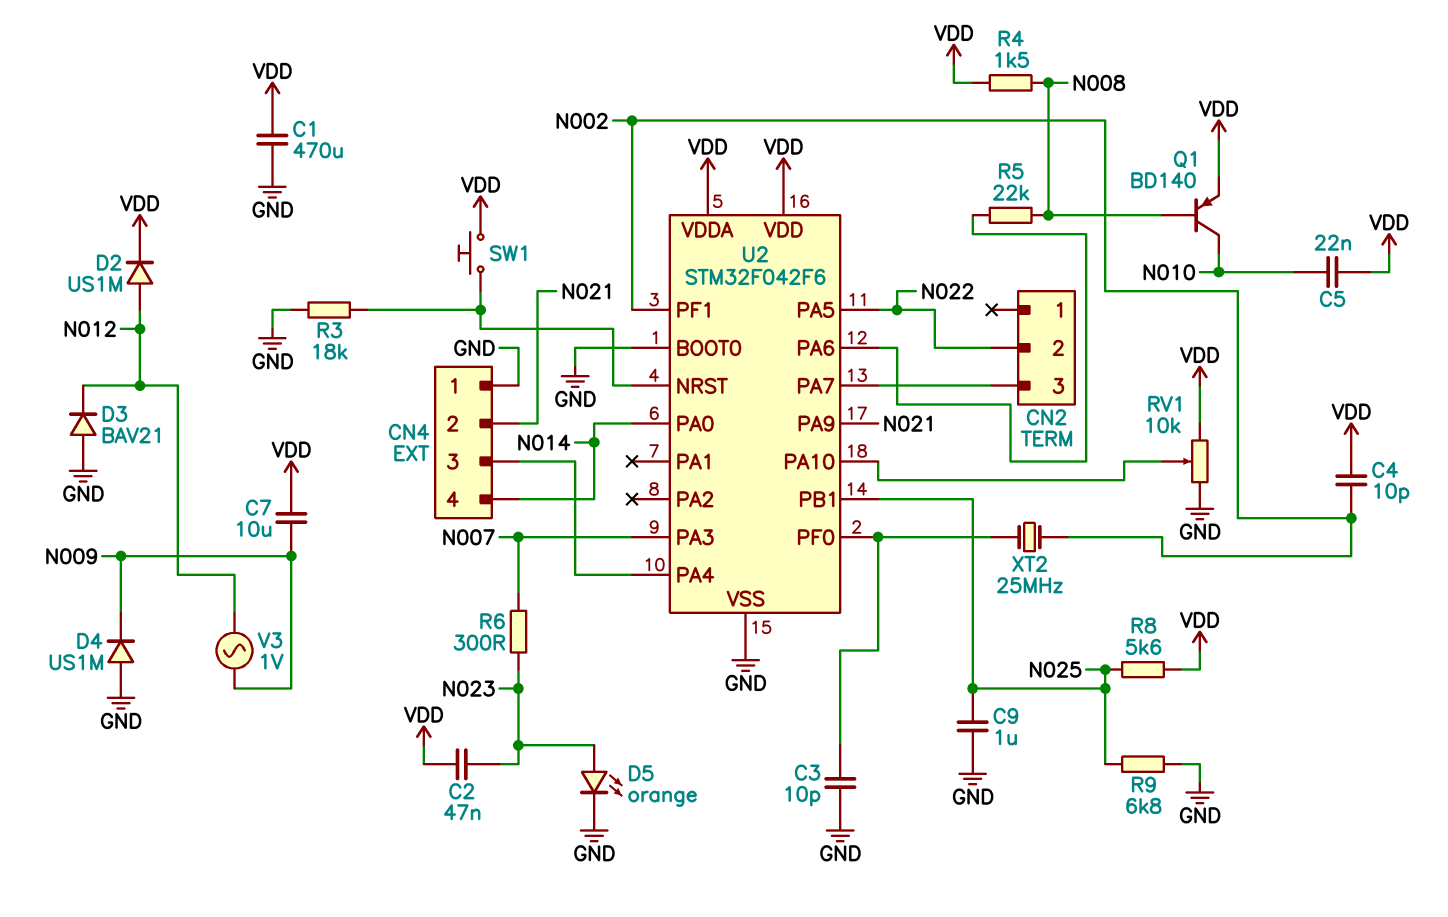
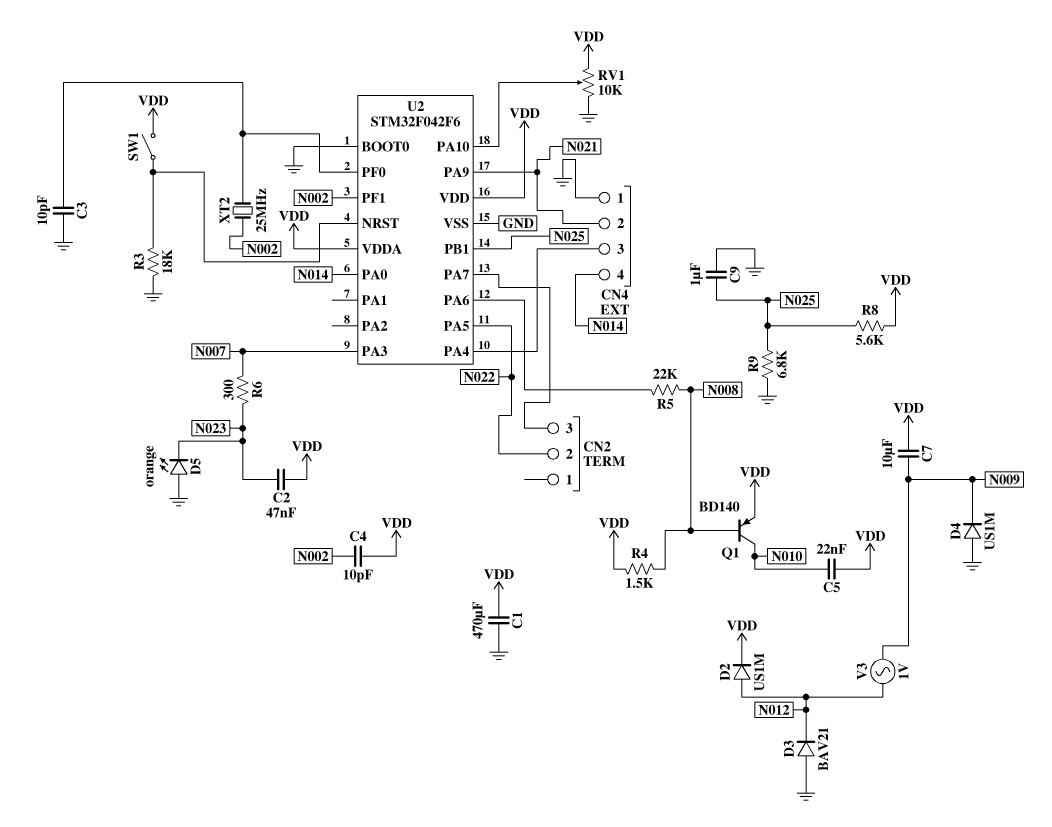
D5: LED orange (A N023, K GND) -> LED orange (A GND, K N023)
SW1: button (U2/NRST, VDD) -> switch (U2/NRST, VDD)

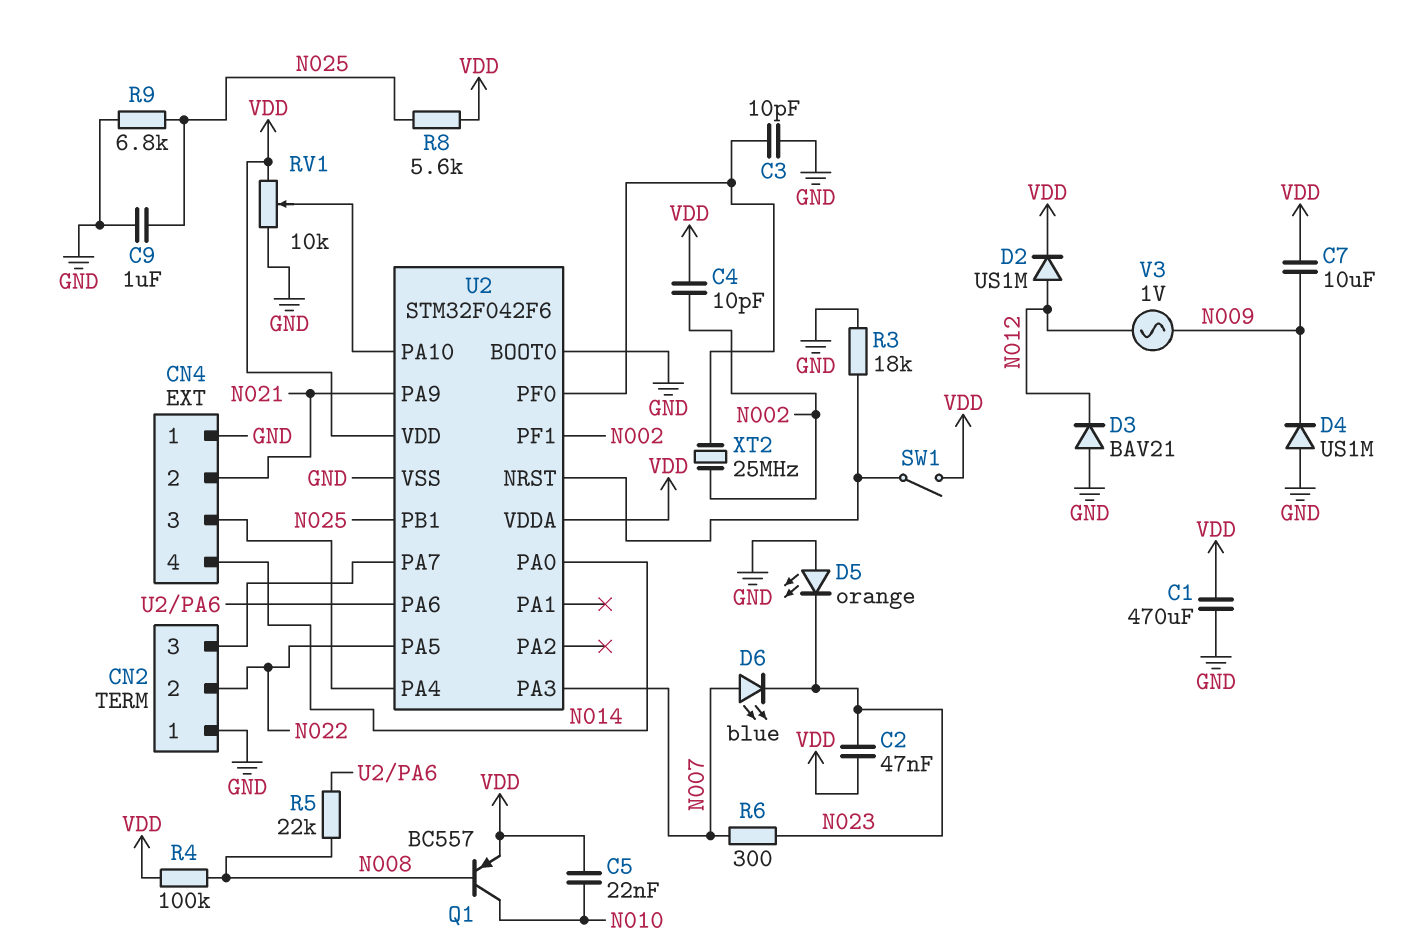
CN2 pin 1: none -> GND
D6: none -> LED blue (A N007, K N023)
Q1: PNP BD140 (B N008, C N010, E VDD) -> PNP BC557 (B N008, C N010, E VDD)
R4: 1.5k (N008, VDD) -> 100k (N008, VDD)

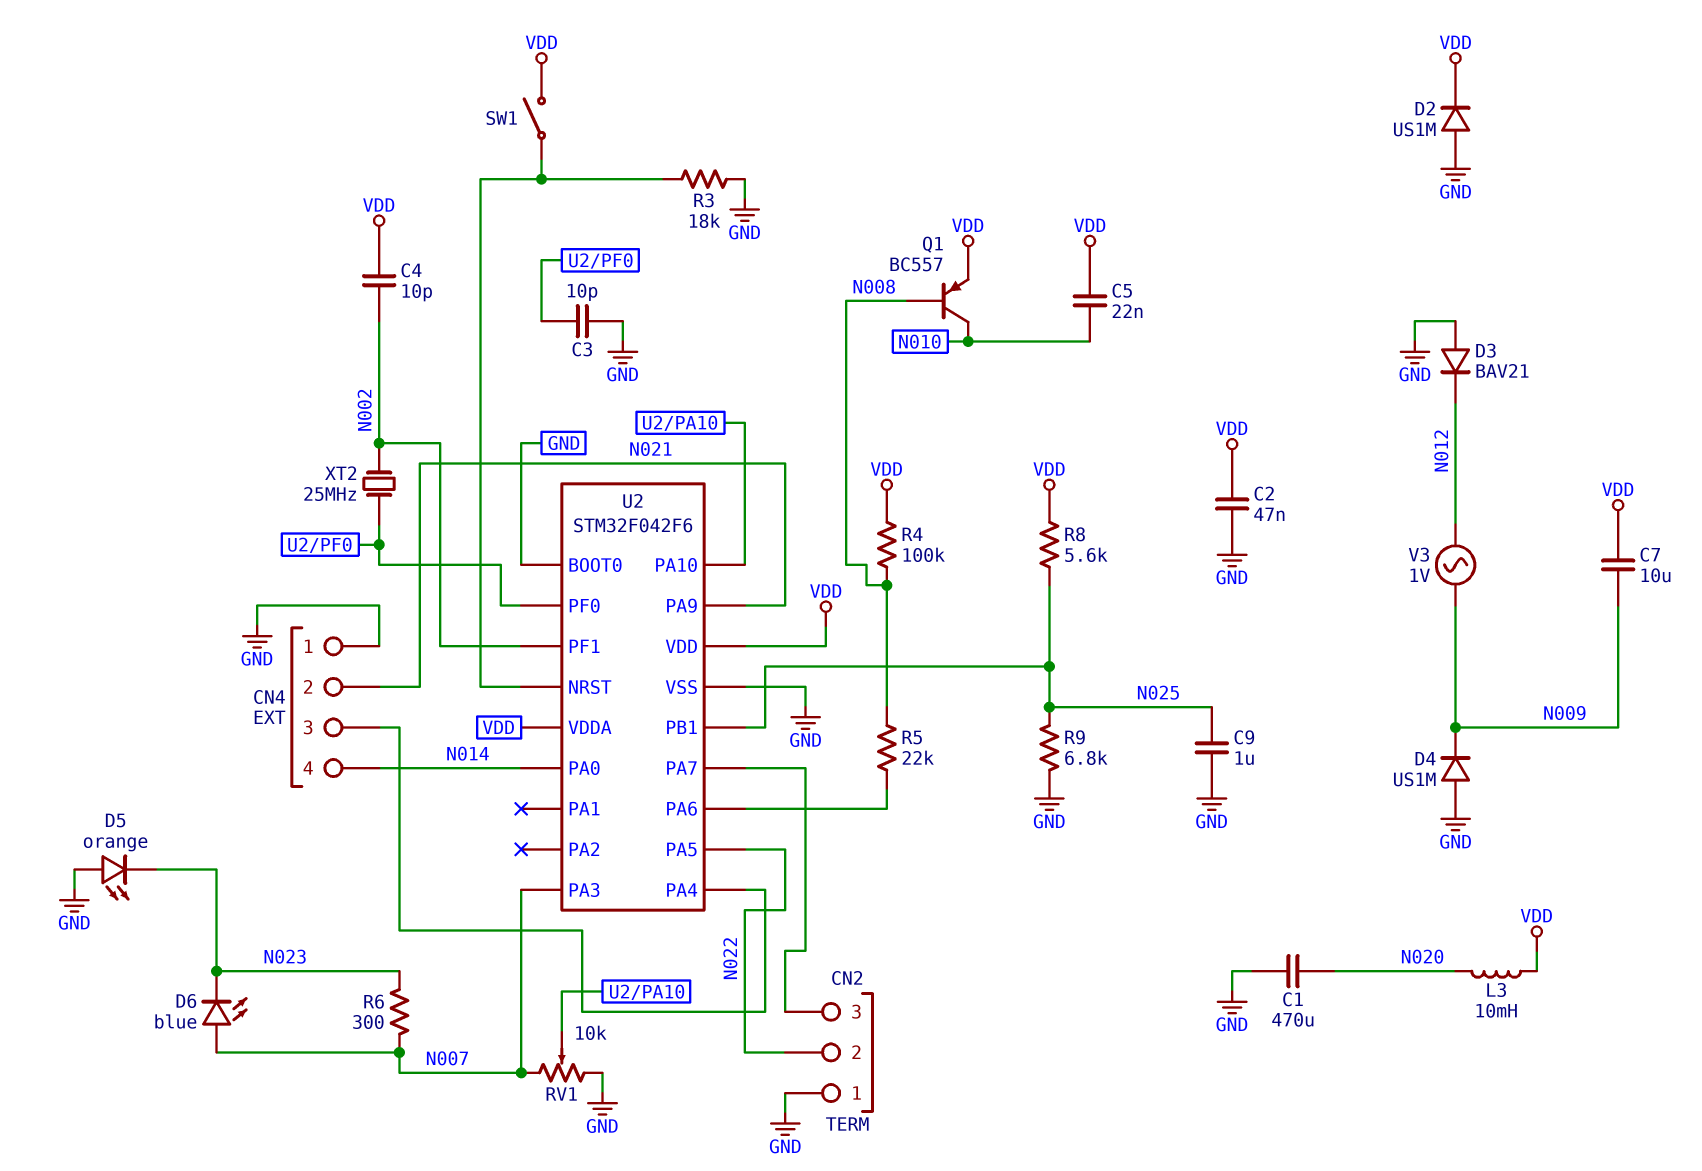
C1: 470uF (GND, VDD) -> 470uF (GND, N020)
C2: 47nF (N023, VDD) -> 47nF (GND, VDD)
D2: diode US1M (A N012, K VDD) -> diode US1M (A GND, K VDD)
L3: none -> 10mH (N020, VDD)
RV1: 10k (GND, VDD, wiper U2/PA10) -> 10k (GND, N007, wiper U2/PA10)

